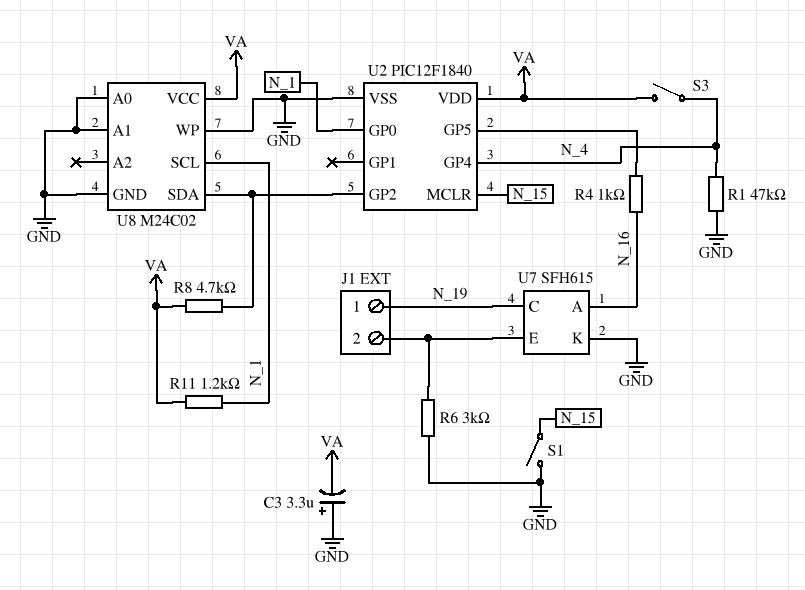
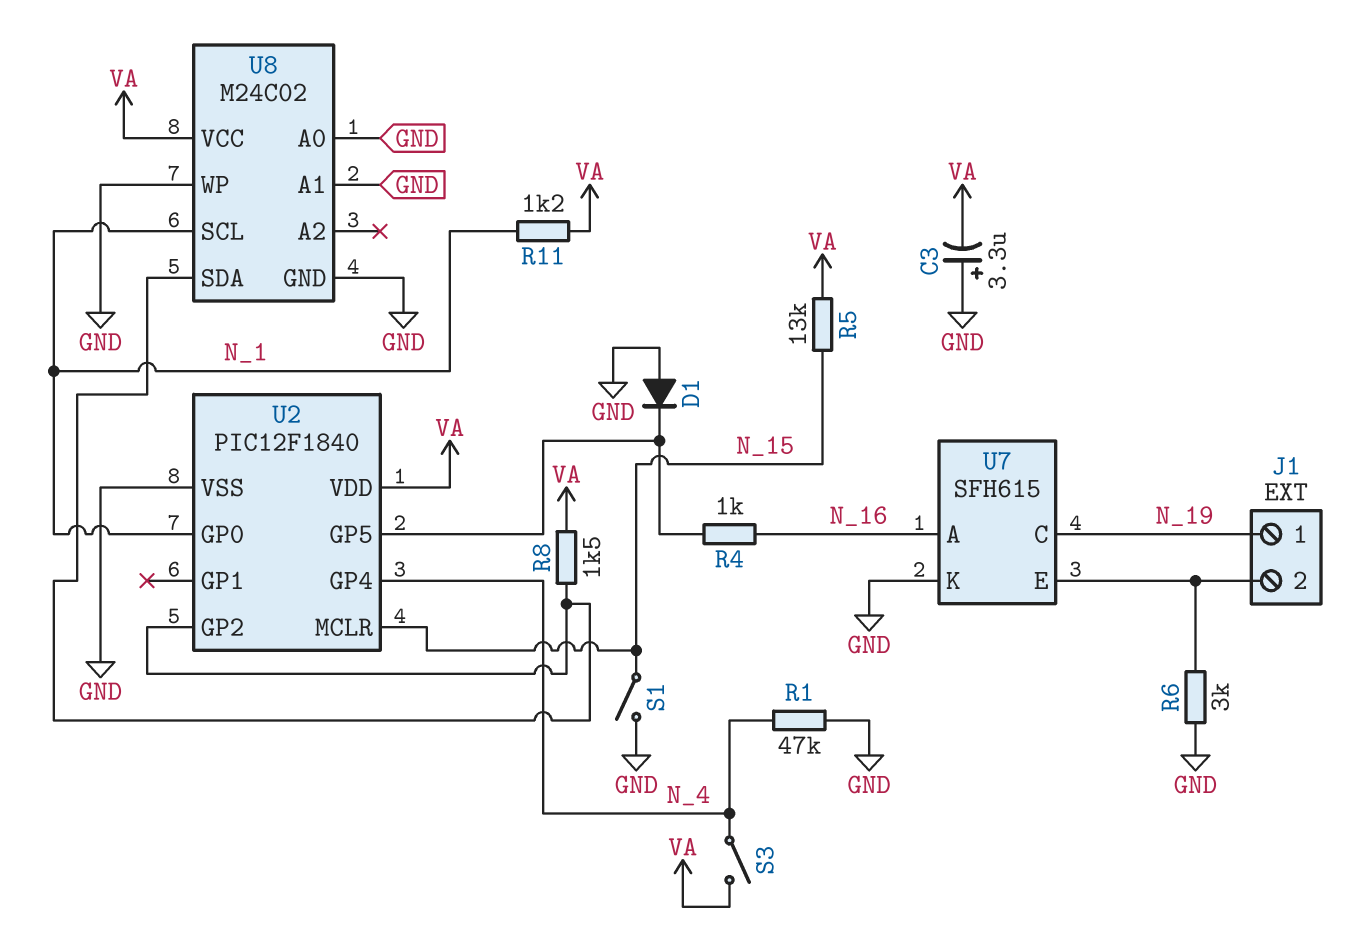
D1: none -> diode (A GND, K U2/GP5)
R5: none -> 13k (N_15, VA)
R8: 4.7k (U2/GP2, VA) -> 1.5k (U2/GP2, VA)

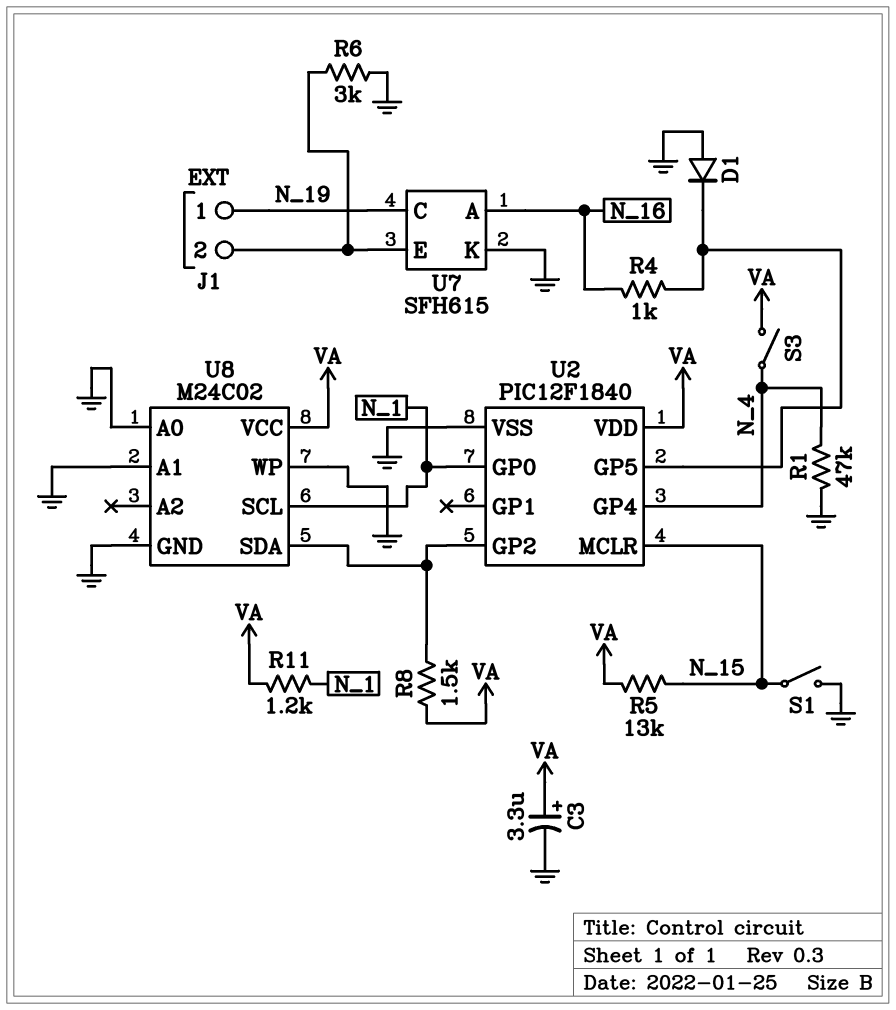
C3: 3.3uF (plus GND, minus VA) -> 3.3uF (plus VA, minus GND)

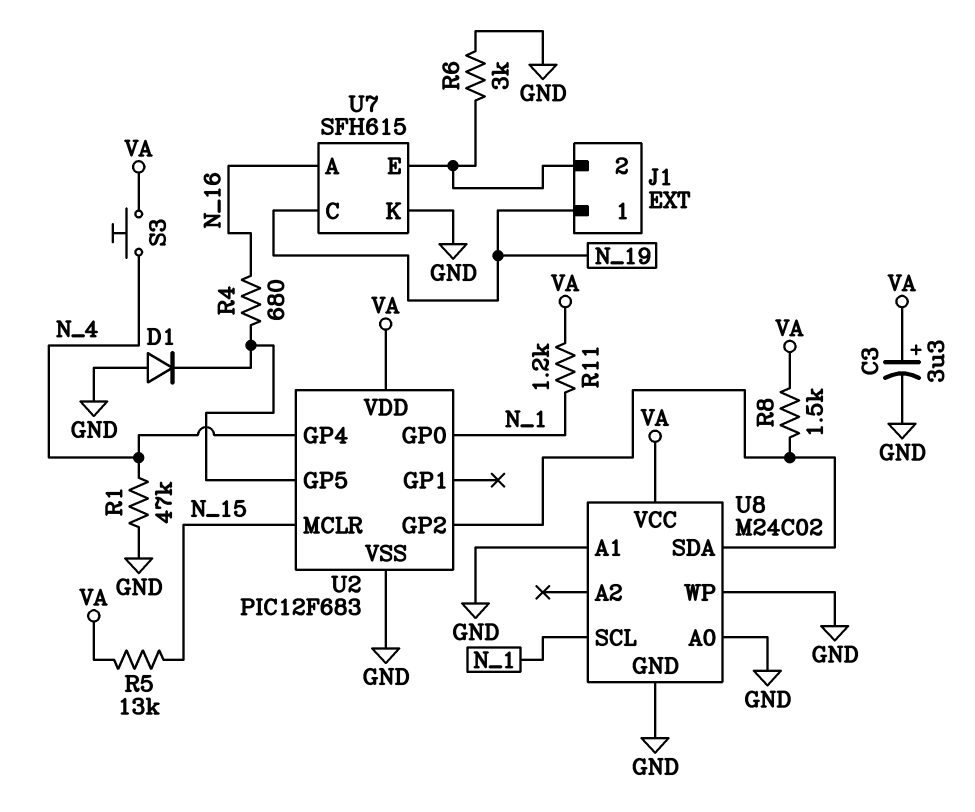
R4: 1k (N_16, U2/GP5) -> 680 (N_16, U2/GP5)
S1: switch (GND, N_15) -> none
S3: switch (N_4, VA) -> button (N_4, VA)
U2: PIC12F1840 -> PIC12F683

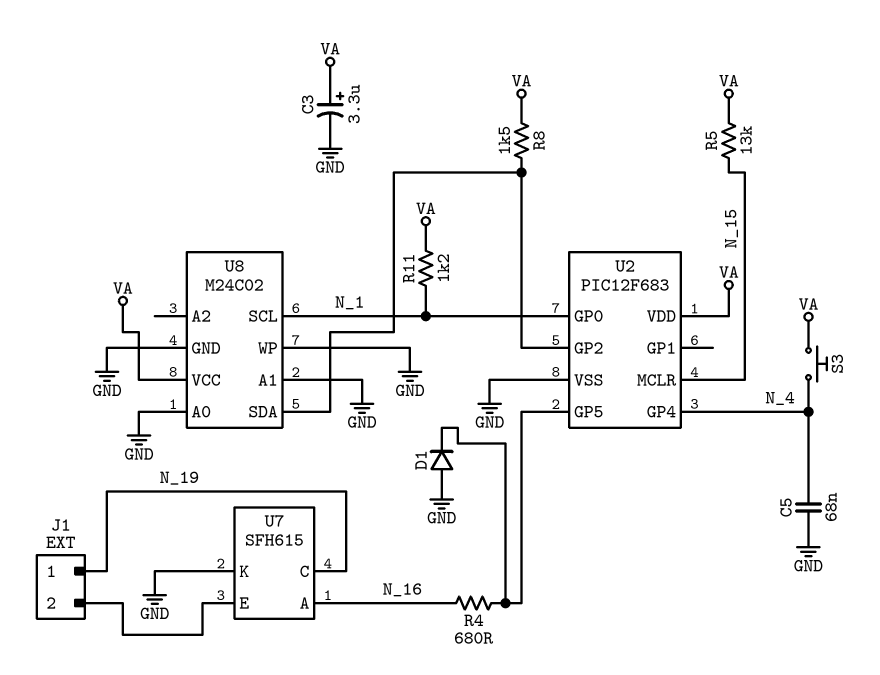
C5: none -> 68nF (GND, N_4)
R1: 47k (GND, N_4) -> none
R6: 3k (GND, J1/2) -> none

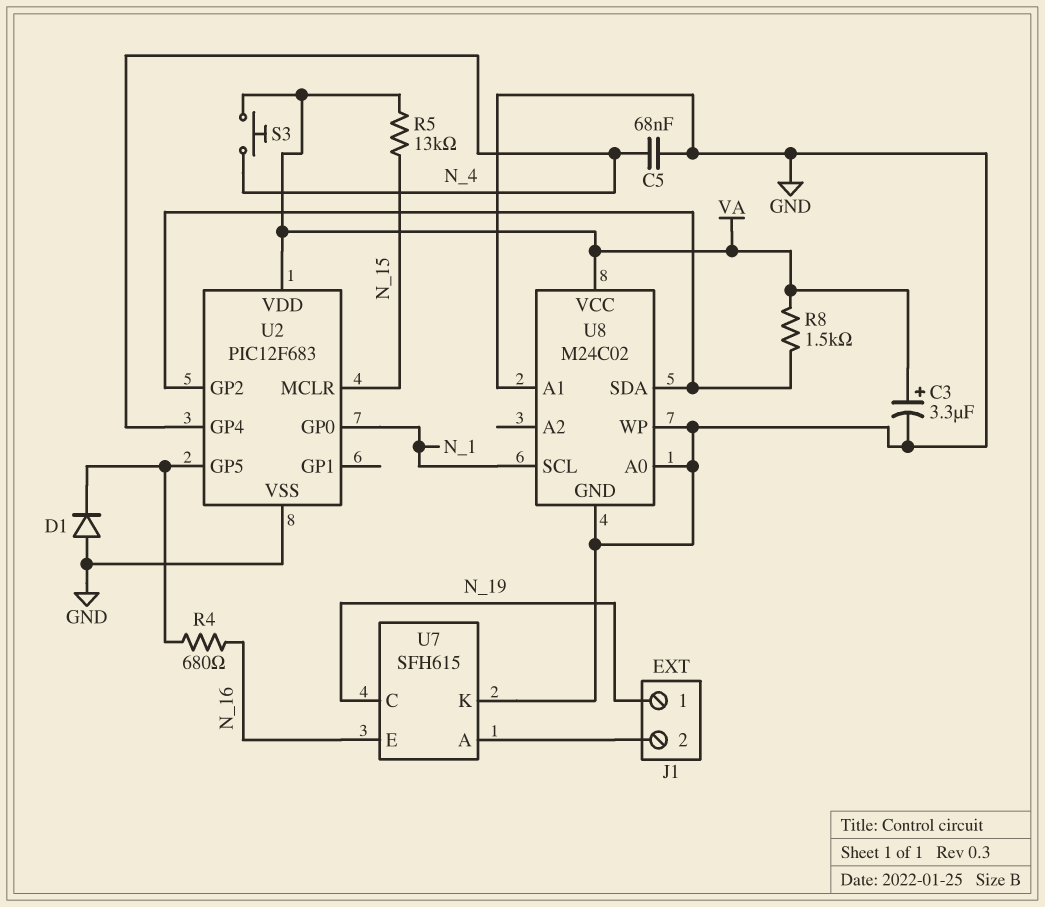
R11: 1.2k (N_1, VA) -> none
U7 pin A: N_16 -> J1/2
U7 pin E: J1/2 -> N_16

